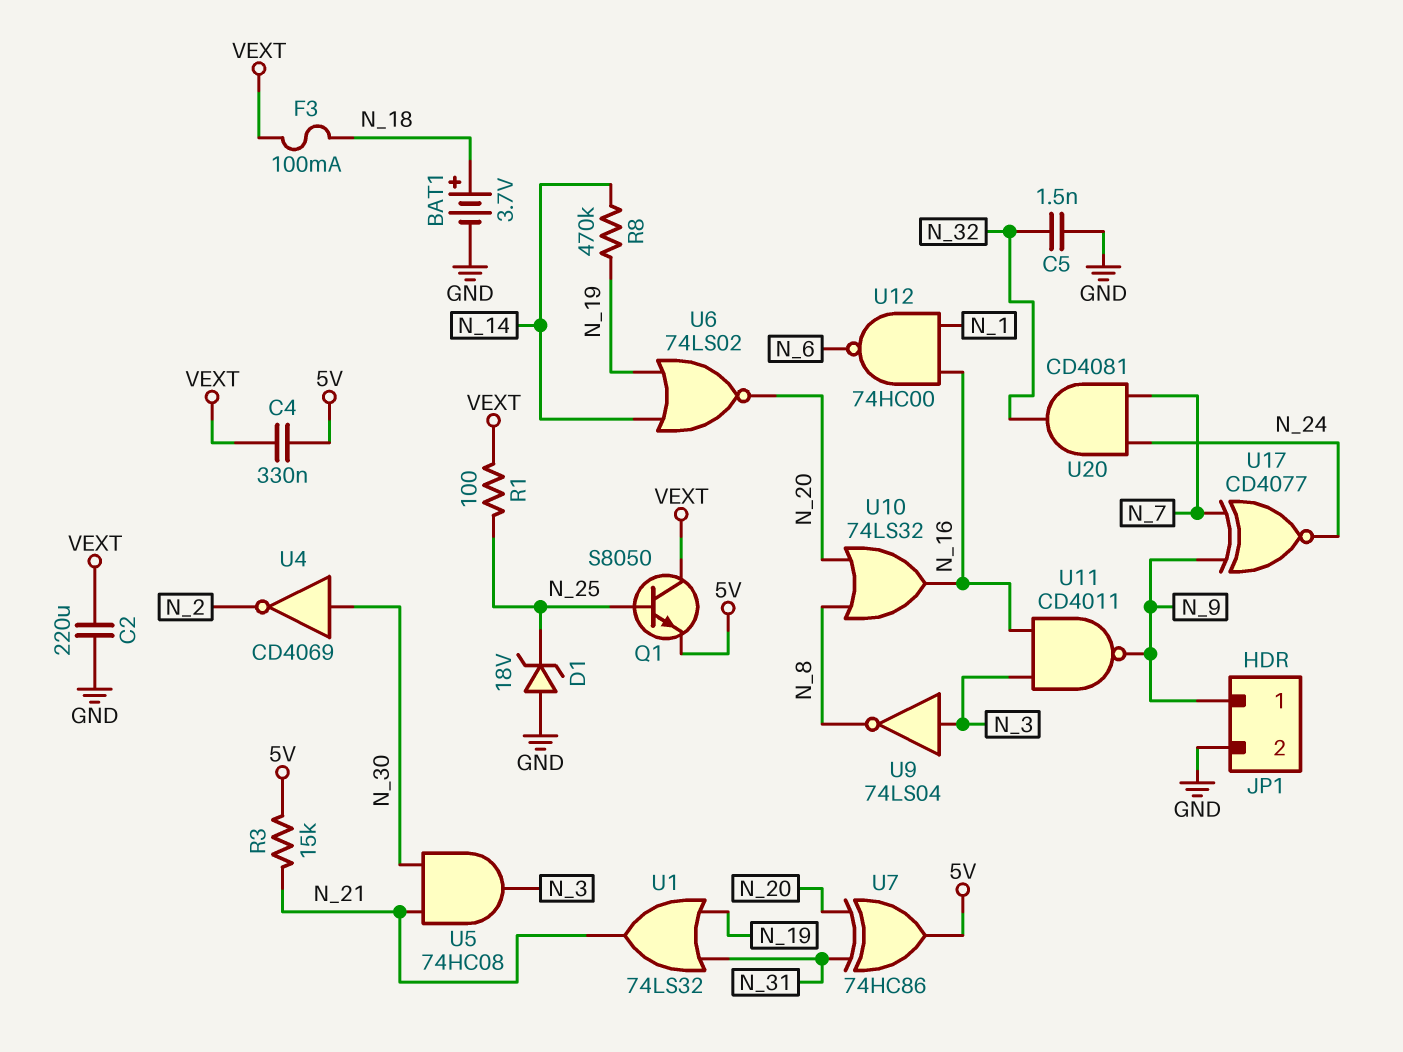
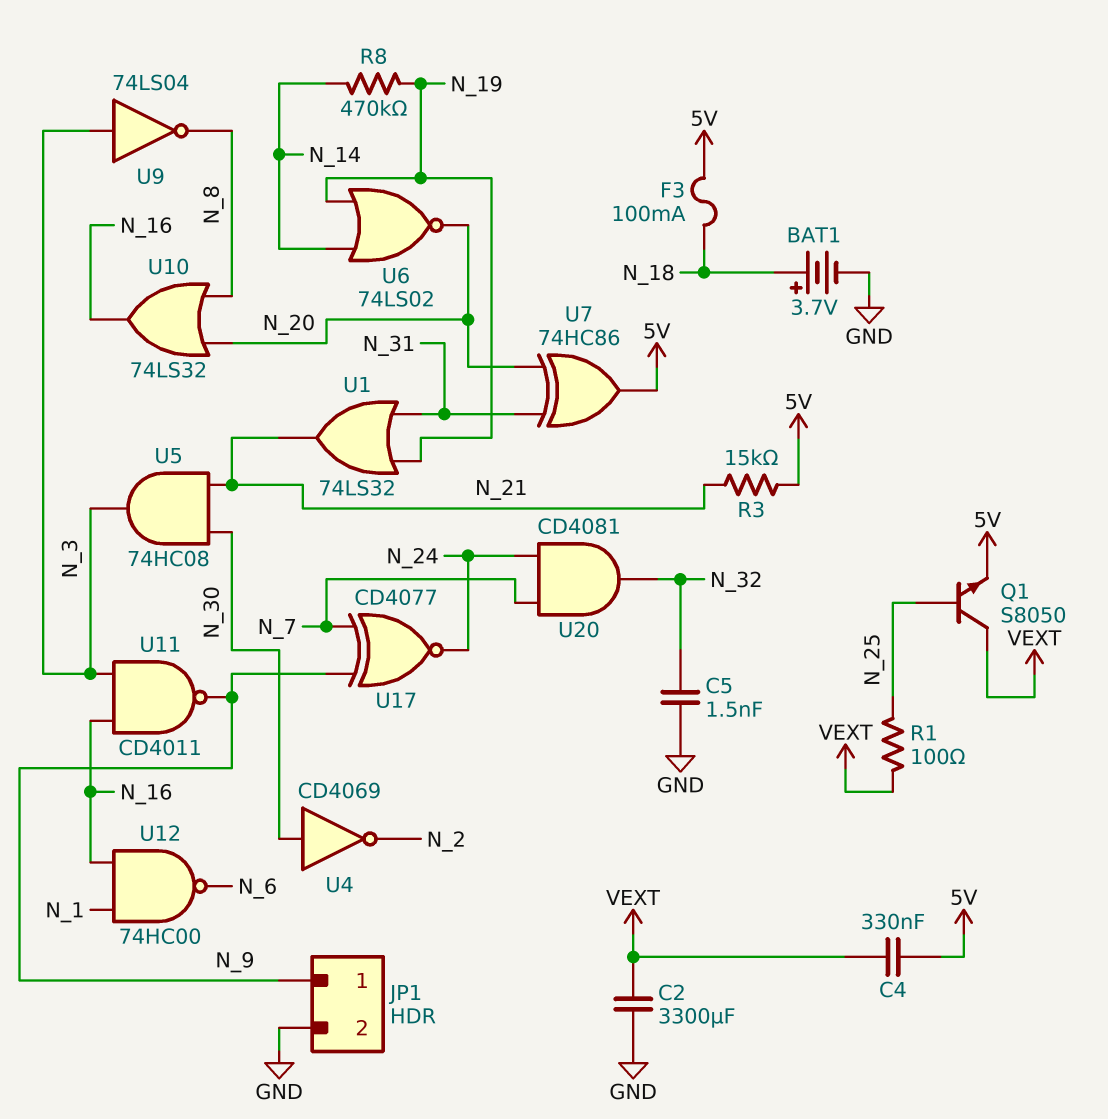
C2: 220uF (GND, VEXT) -> 3300uF (GND, VEXT)
D1: zener 18V (A GND, K N_25) -> none
F3: 100mA (N_18, VEXT) -> 100mA (5V, N_18)

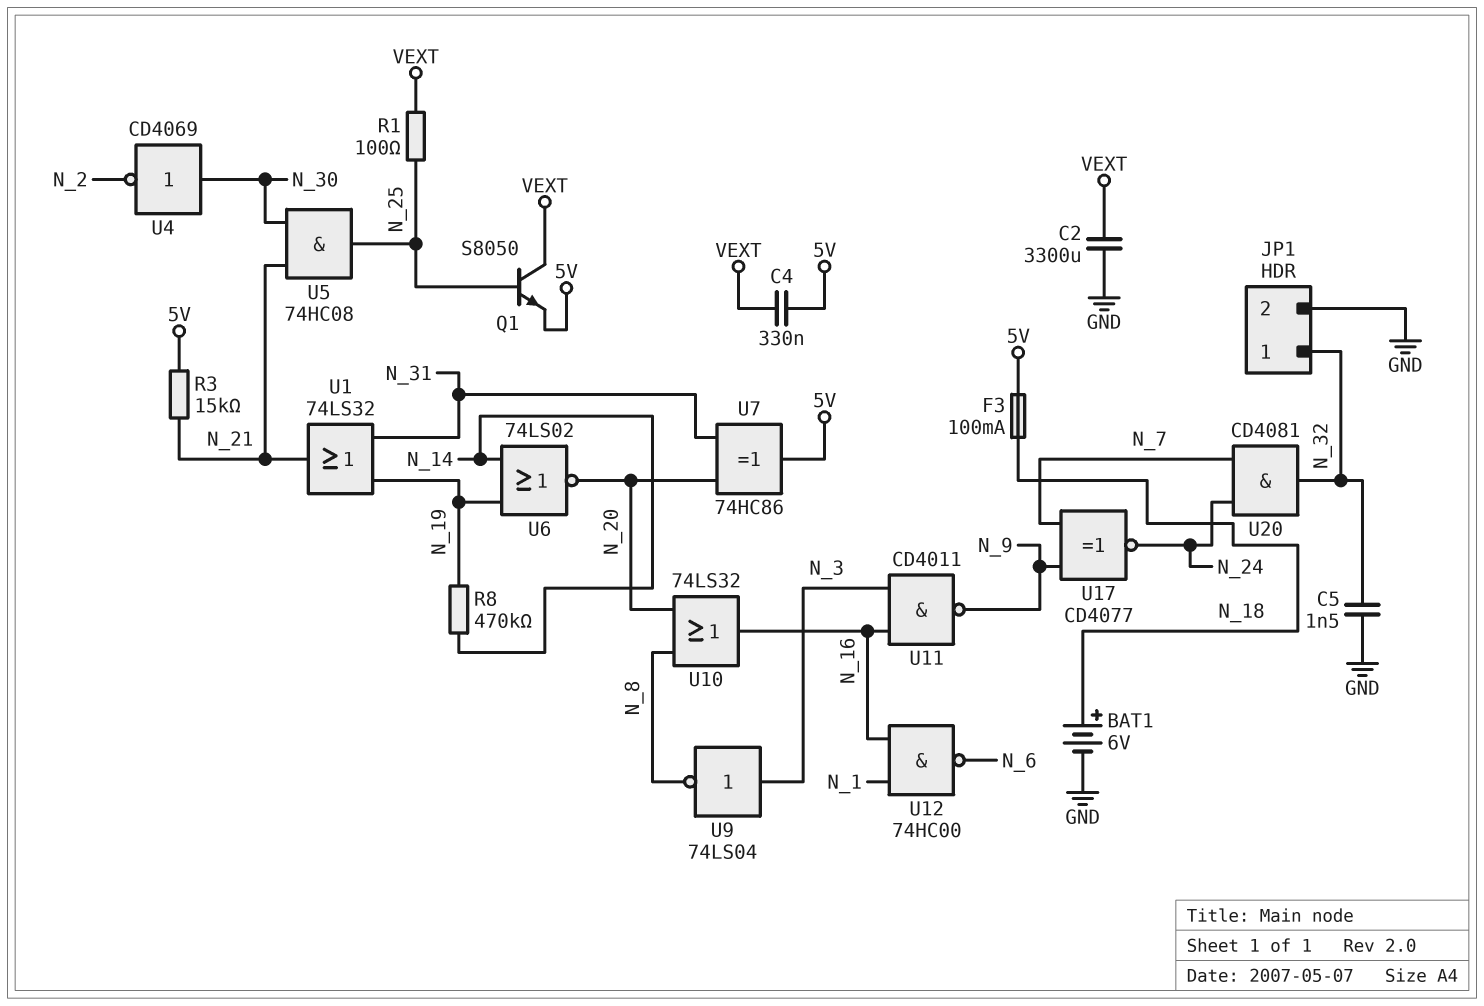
BAT1: 3.7V (plus N_18, minus GND) -> 6V (plus N_18, minus GND)
JP1 pin 1: N_9 -> N_32
U5: AND 74HC08 (in N_21, in N_30, out N_3) -> AND 74HC08 (in N_21, in N_30, out N_25)

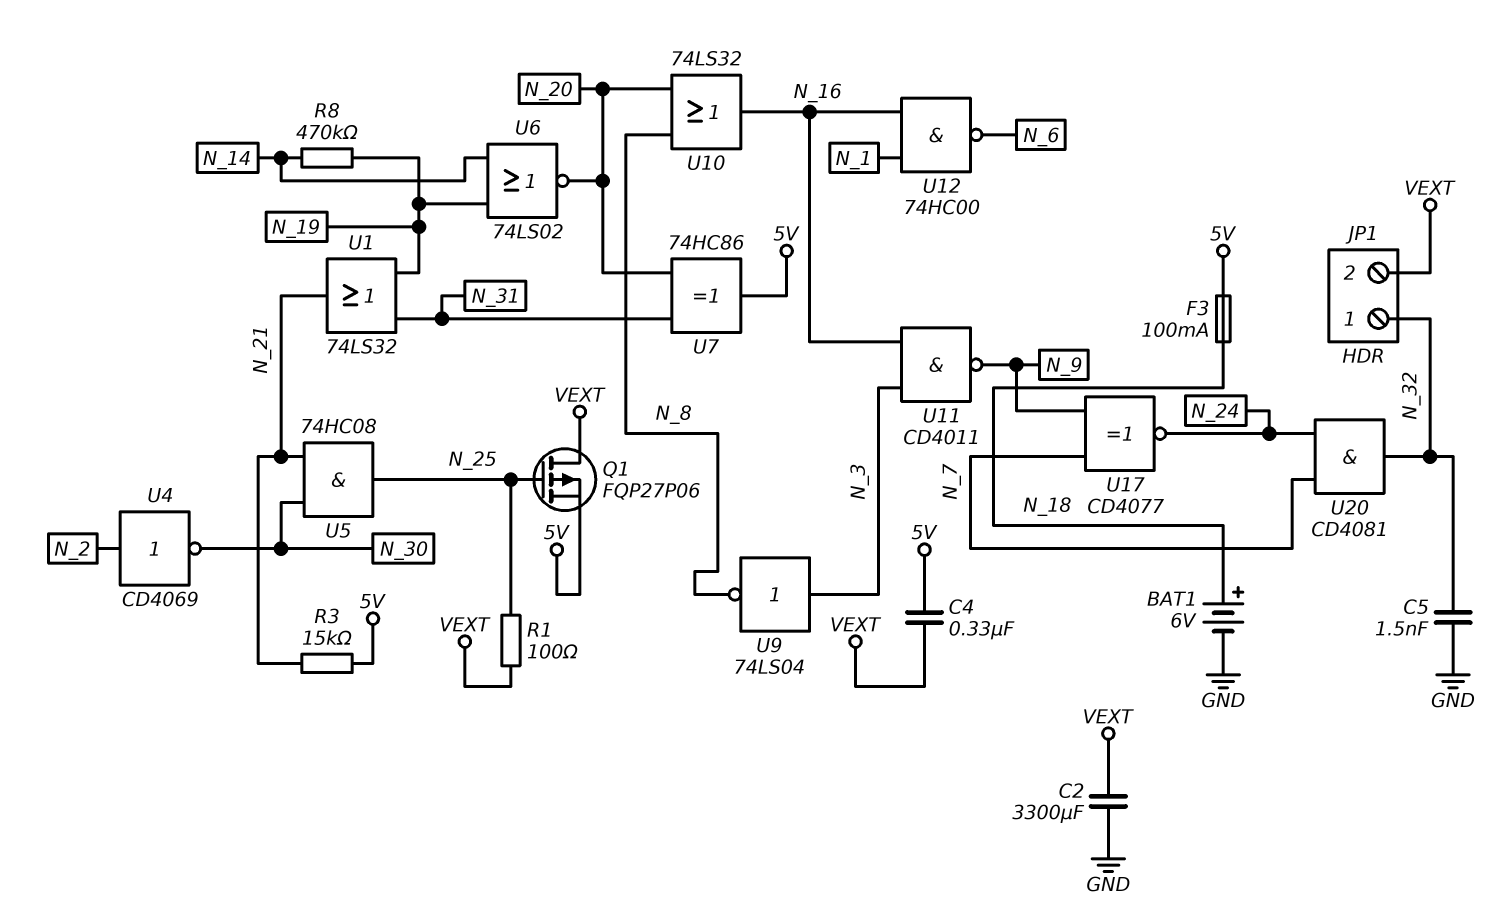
JP1 pin 2: GND -> VEXT
Q1: NPN S8050 (B N_25, C VEXT, E 5V) -> PMOS FQP27P06 (G N_25, D VEXT, S 5V)
U4: NOT CD4069 (in N_30, out N_2) -> NOT CD4069 (in N_2, out N_30)

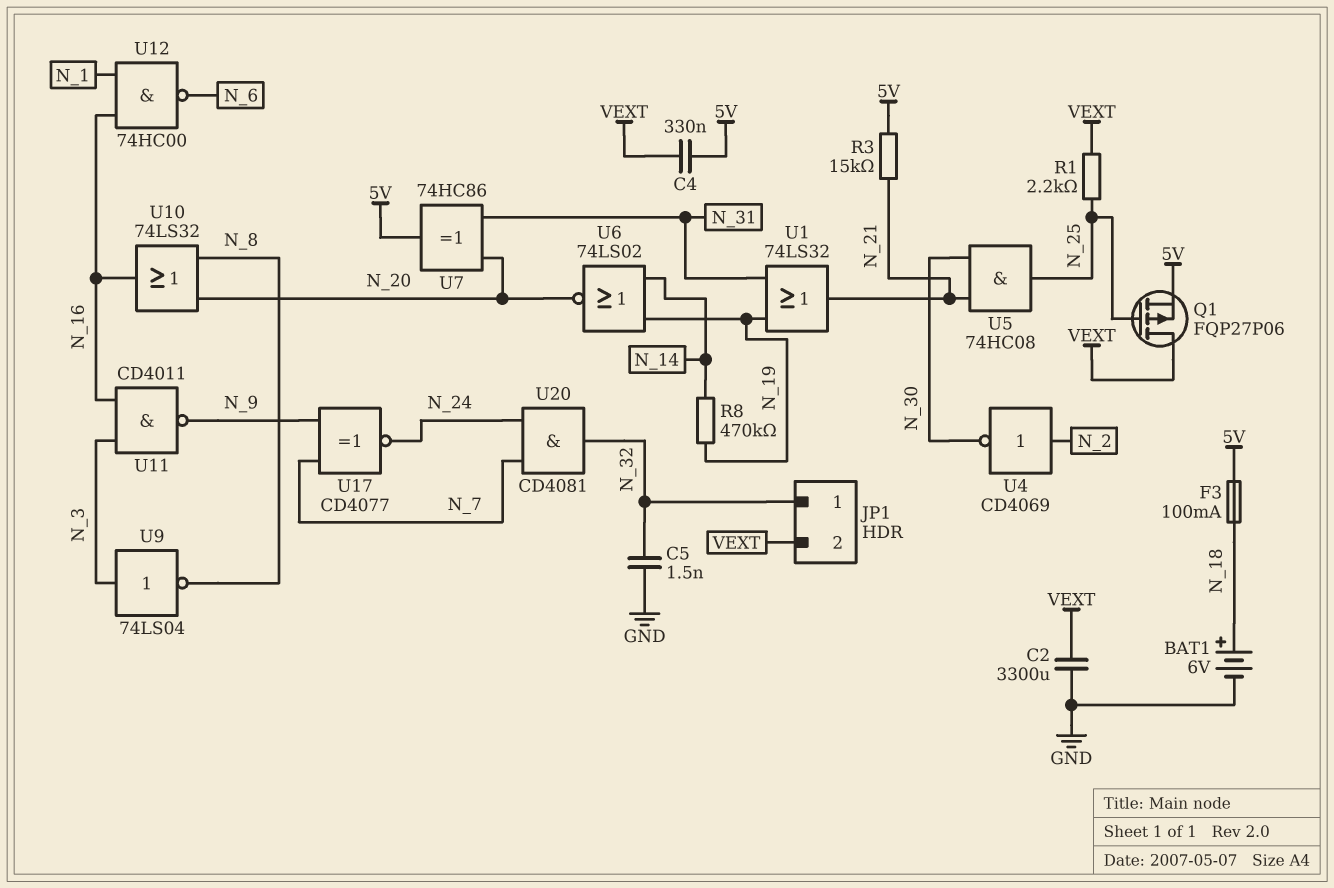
R1: 100 (N_25, VEXT) -> 2.2k (N_25, VEXT)

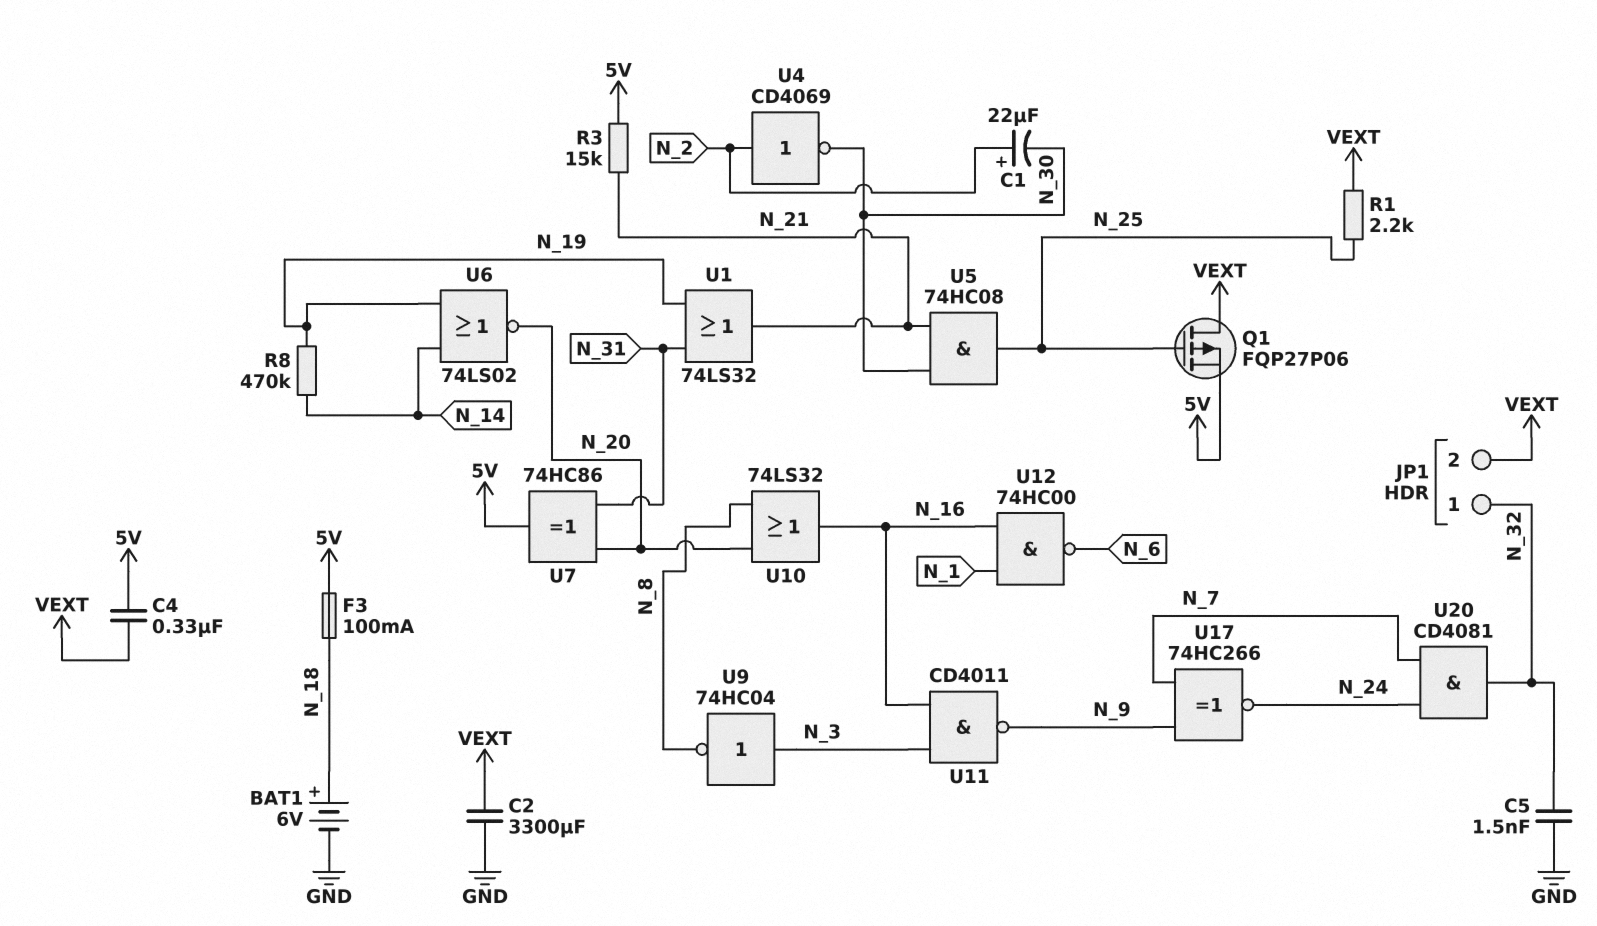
C1: none -> 22uF (plus N_2, minus N_30)
U9: NOT 74LS04 (in N_3, out N_8) -> NOT 74HC04 (in N_3, out N_8)
U17: XNOR CD4077 (in N_7, in N_9, out N_24) -> XNOR 74HC266 (in N_7, in N_9, out N_24)

